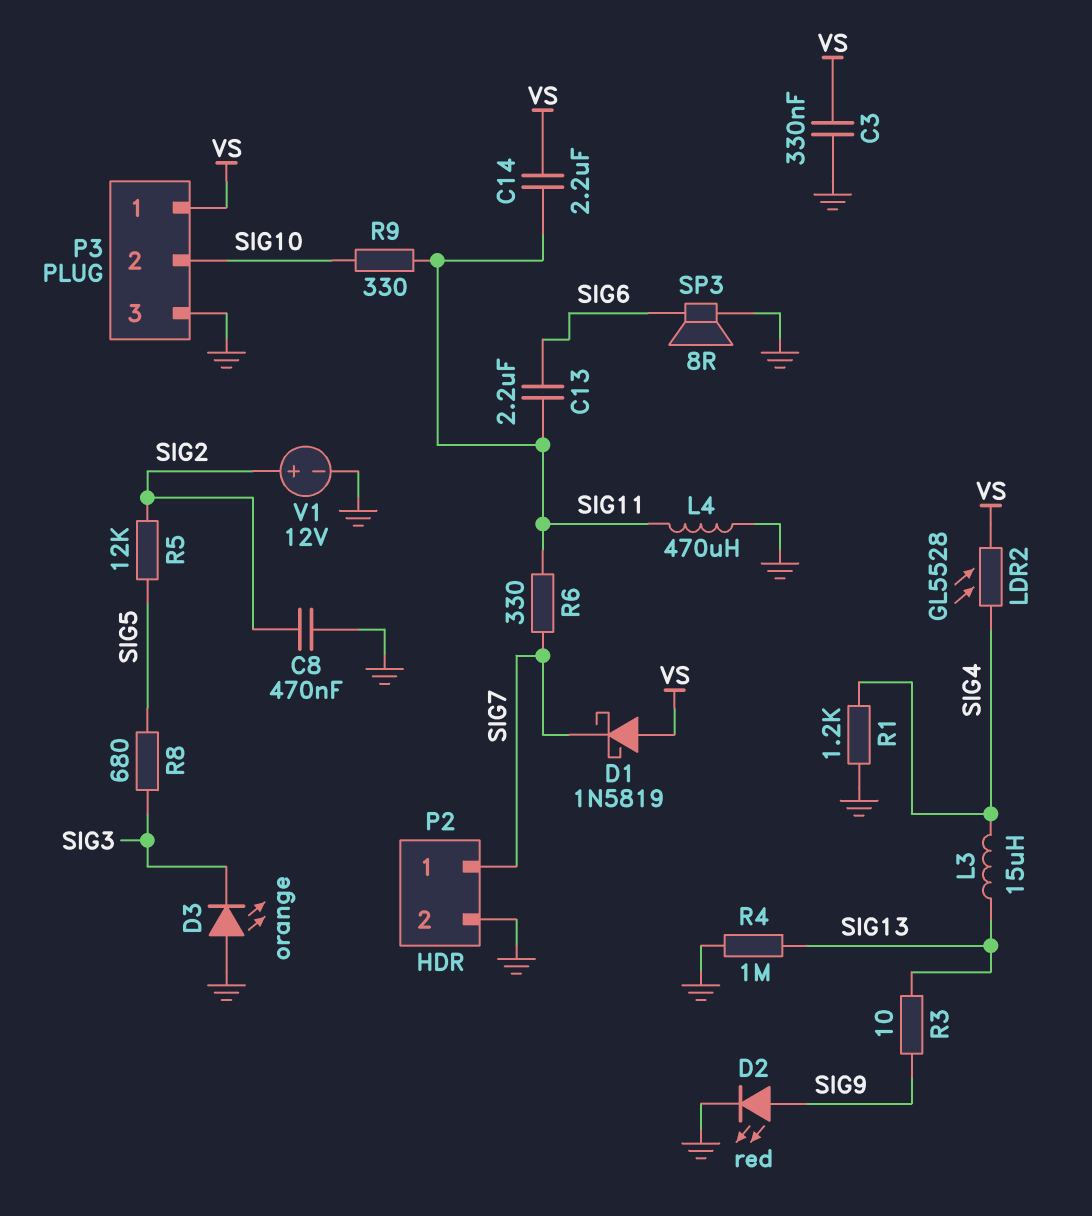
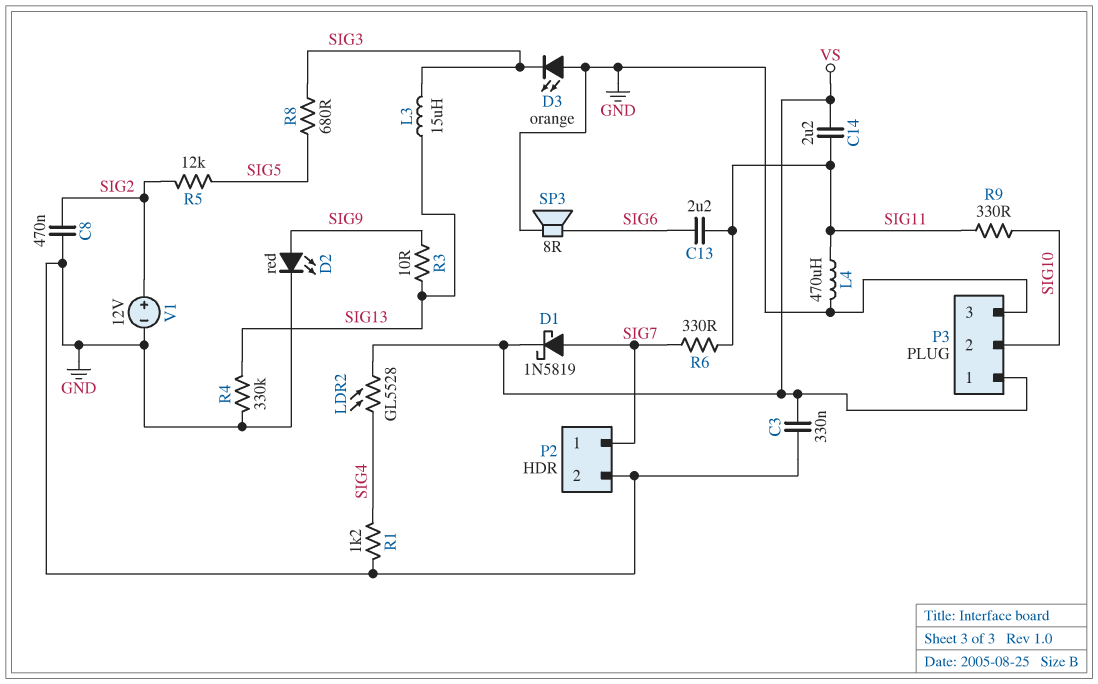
D1: schottky 1N5819 (A VS, K SIG7) -> schottky 1N5819 (A SIG7, K VS)
L3: 15uH (SIG4, SIG13) -> 15uH (SIG3, SIG13)
R4: 1M (GND, SIG13) -> 330k (GND, SIG13)

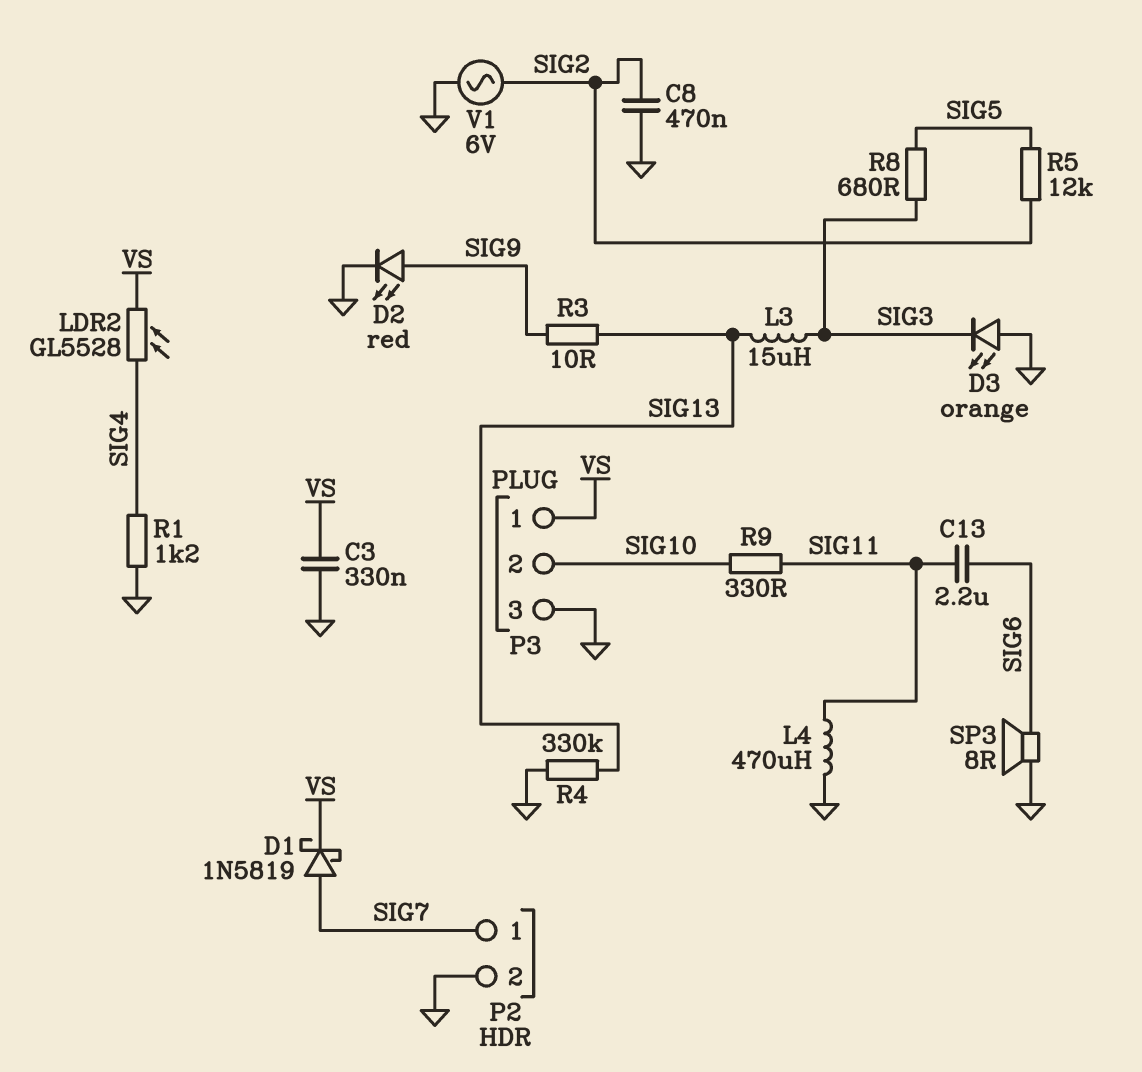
C14: 2.2uF (SIG11, VS) -> none
R6: 330 (SIG7, SIG11) -> none
V1: 12V (plus SIG2, minus GND) -> AC 6V (GND, SIG2)

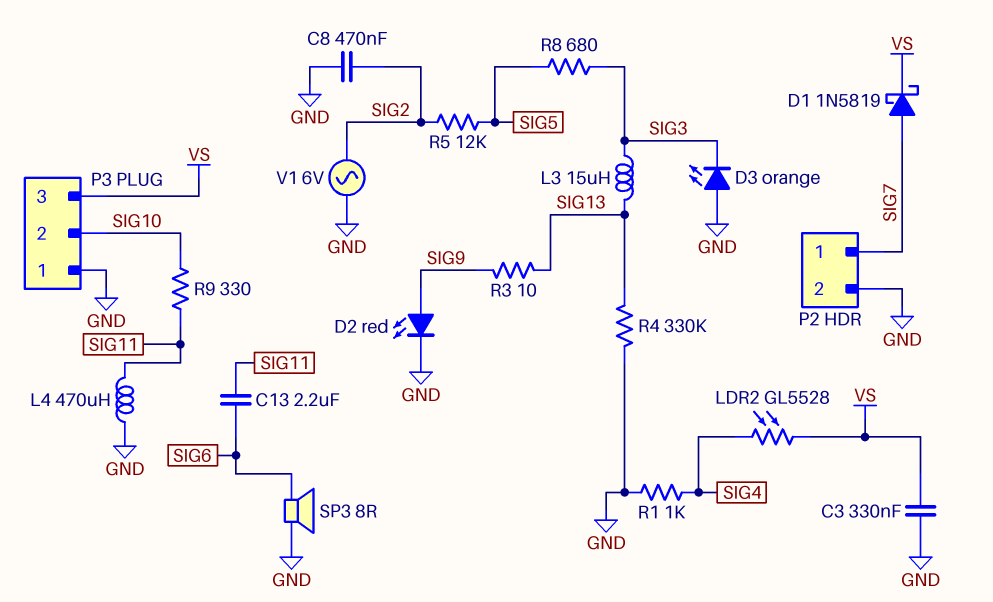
P3 pin 1: VS -> GND
P3 pin 3: GND -> VS
R1: 1.2k (GND, SIG4) -> 1k (GND, SIG4)

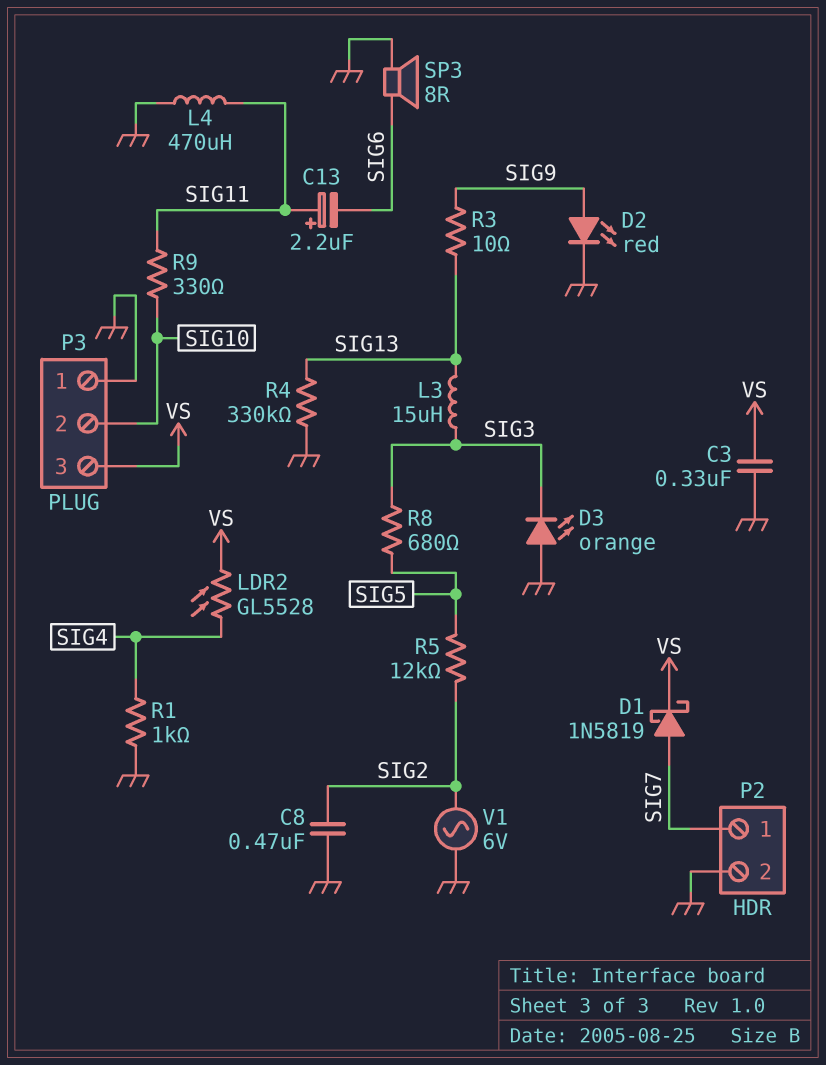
C13: 2.2uF (SIG6, SIG11) -> 2.2uF (plus SIG11, minus SIG6)

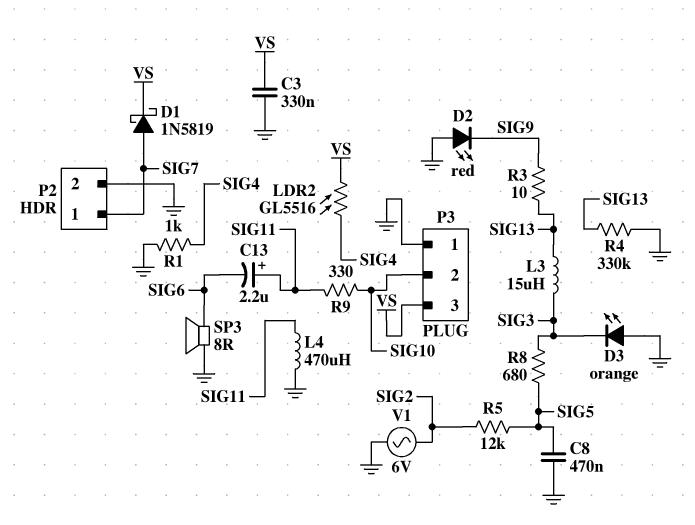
C8: 470nF (GND, SIG2) -> 470nF (GND, SIG5)
D2: LED red (A SIG9, K GND) -> LED red (A GND, K SIG9)
LDR2: GL5528 (SIG4, VS) -> GL5516 (SIG4, VS)

